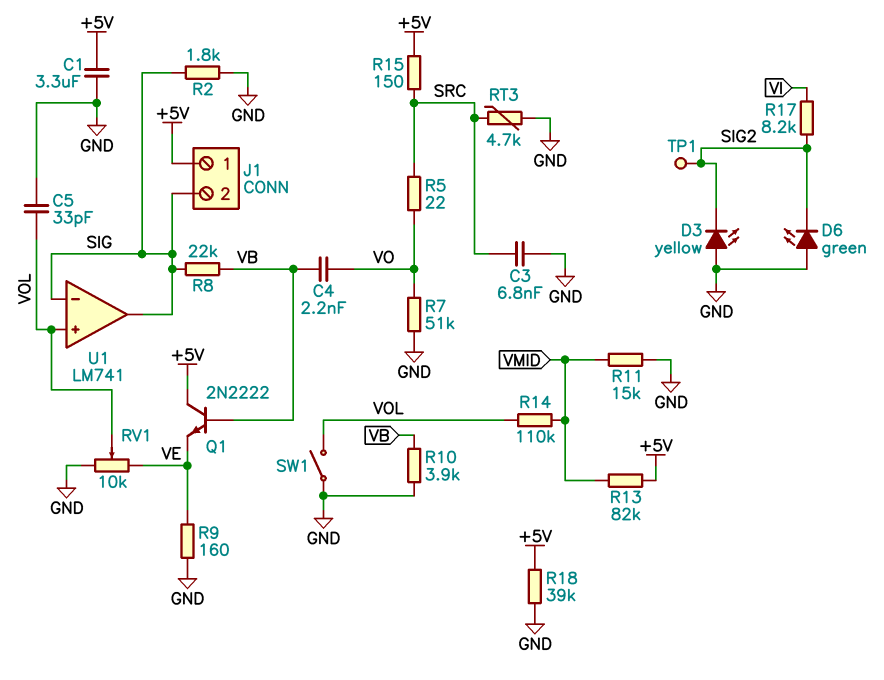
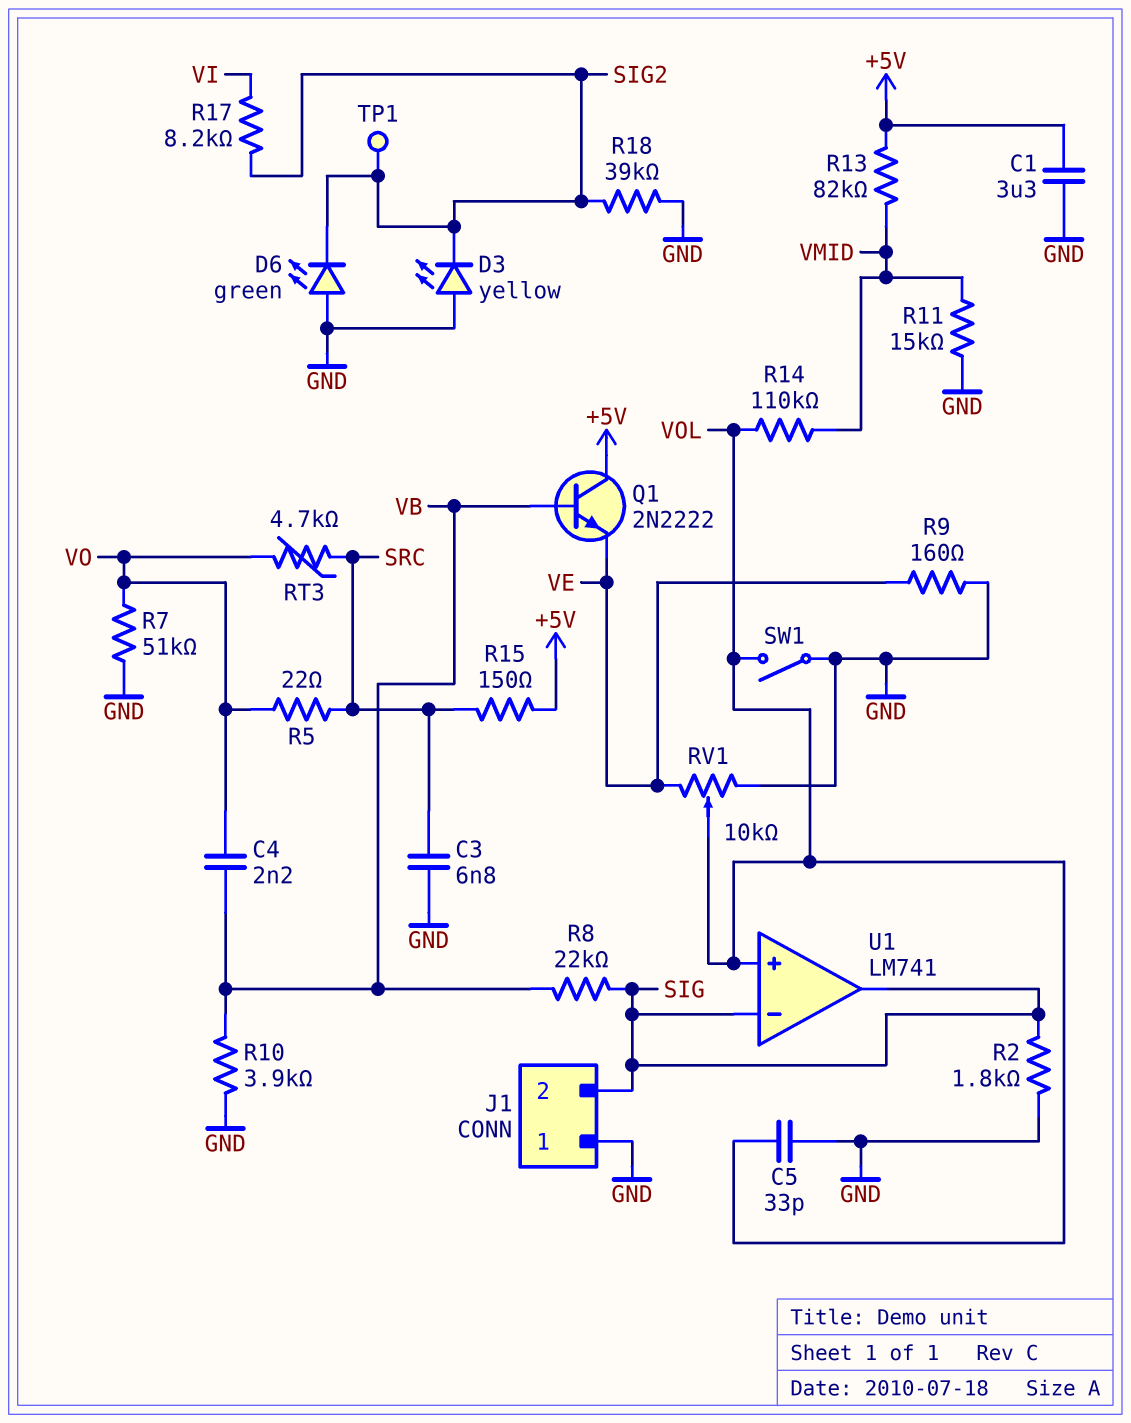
J1 pin 1: +5V -> GND
R18: 39k (+5V, GND) -> 39k (GND, SIG2)
RT3: 4.7k (GND, SRC) -> 4.7k (SRC, VO)

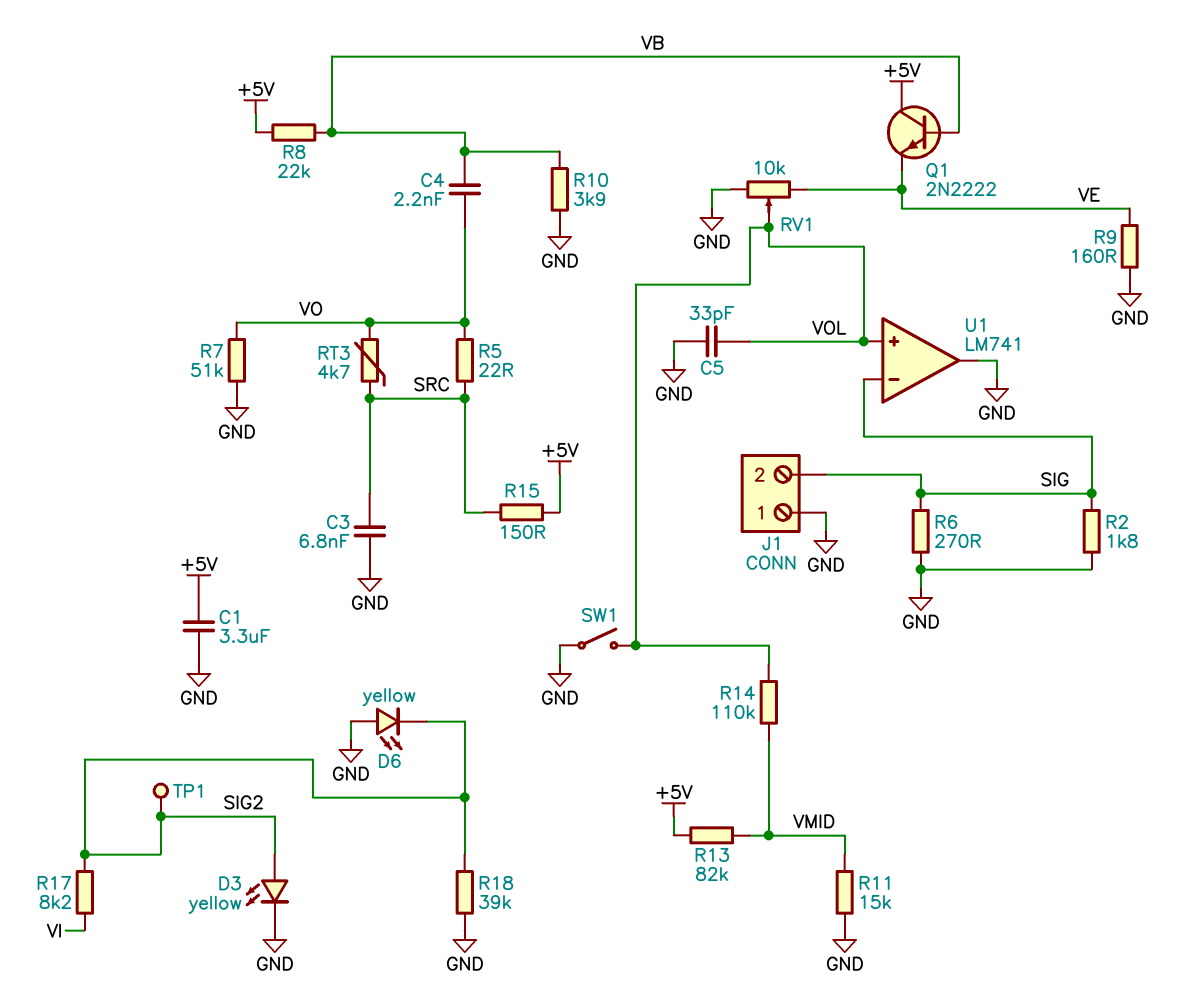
D3: LED yellow (A GND, K SIG2) -> LED yellow (A SIG2, K GND)
D6: LED green (A GND, K SIG2) -> LED yellow (A GND, K SIG2)
R6: none -> 270 (GND, SIG)
R8: 22k (SIG, VB) -> 22k (+5V, VB)
U1 pin out: SIG -> GND

